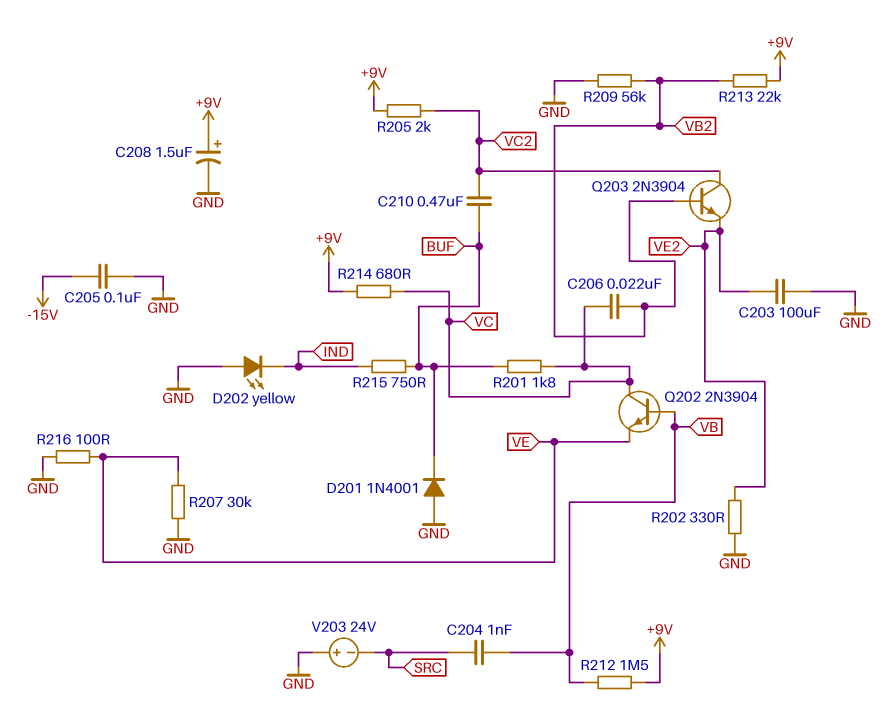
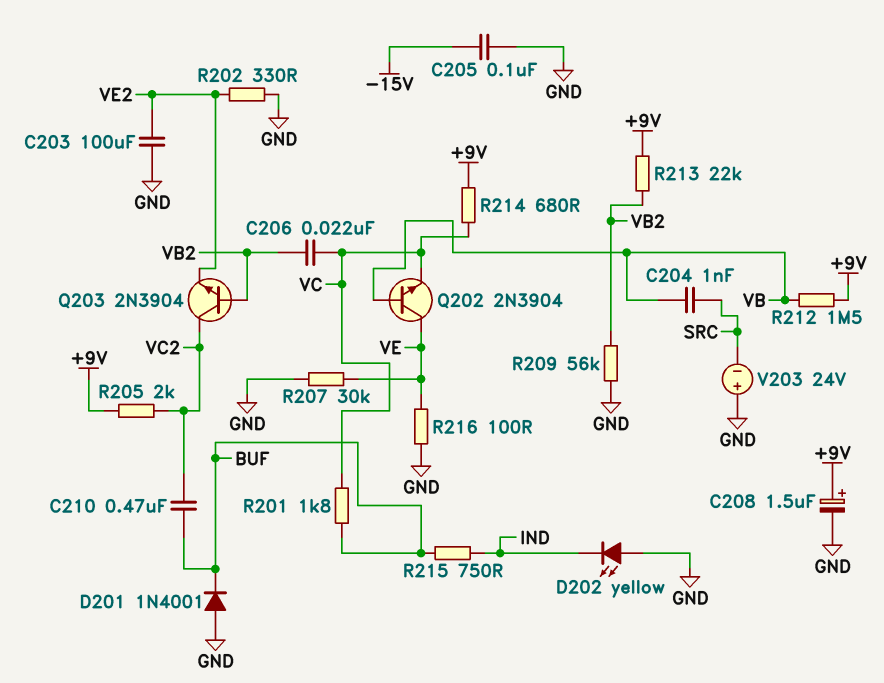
Q202: NPN 2N3904 (B VB, C VC, E VE) -> NPN 2N3904 (B VB, C VE, E VC)

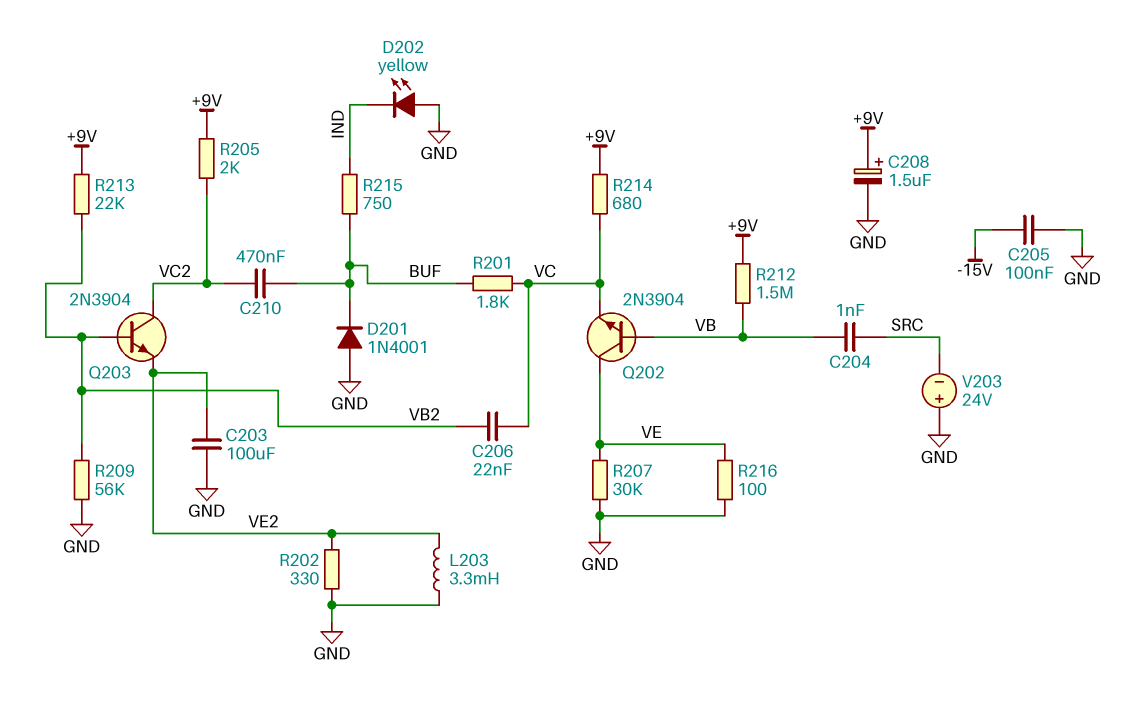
L203: none -> 3.3mH (GND, VE2)

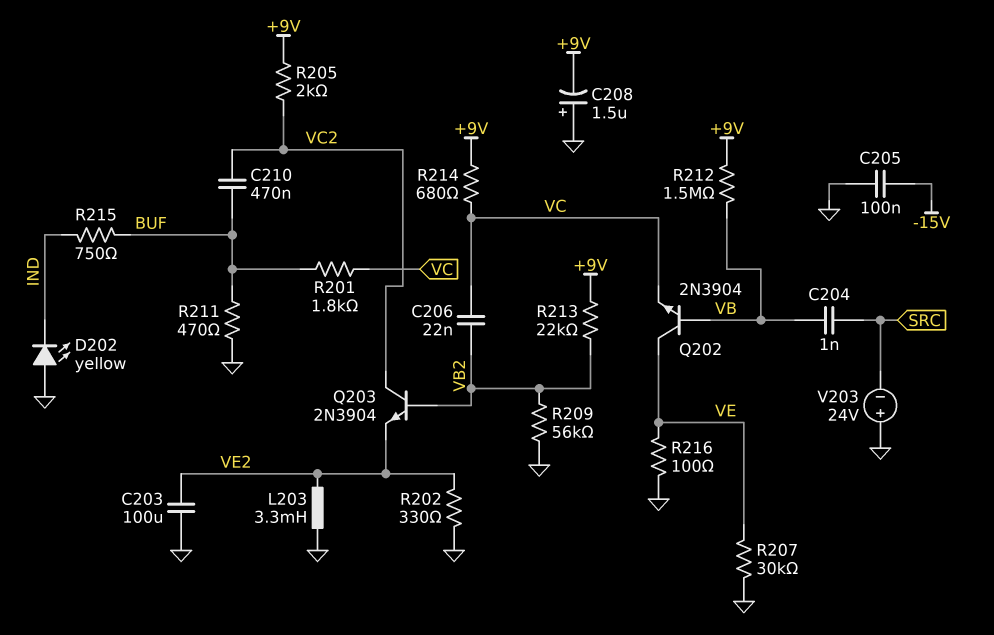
C208: 1.5uF (plus +9V, minus GND) -> 1.5uF (plus GND, minus +9V)
D201: diode 1N4001 (A GND, K BUF) -> none
R211: none -> 470 (BUF, GND)

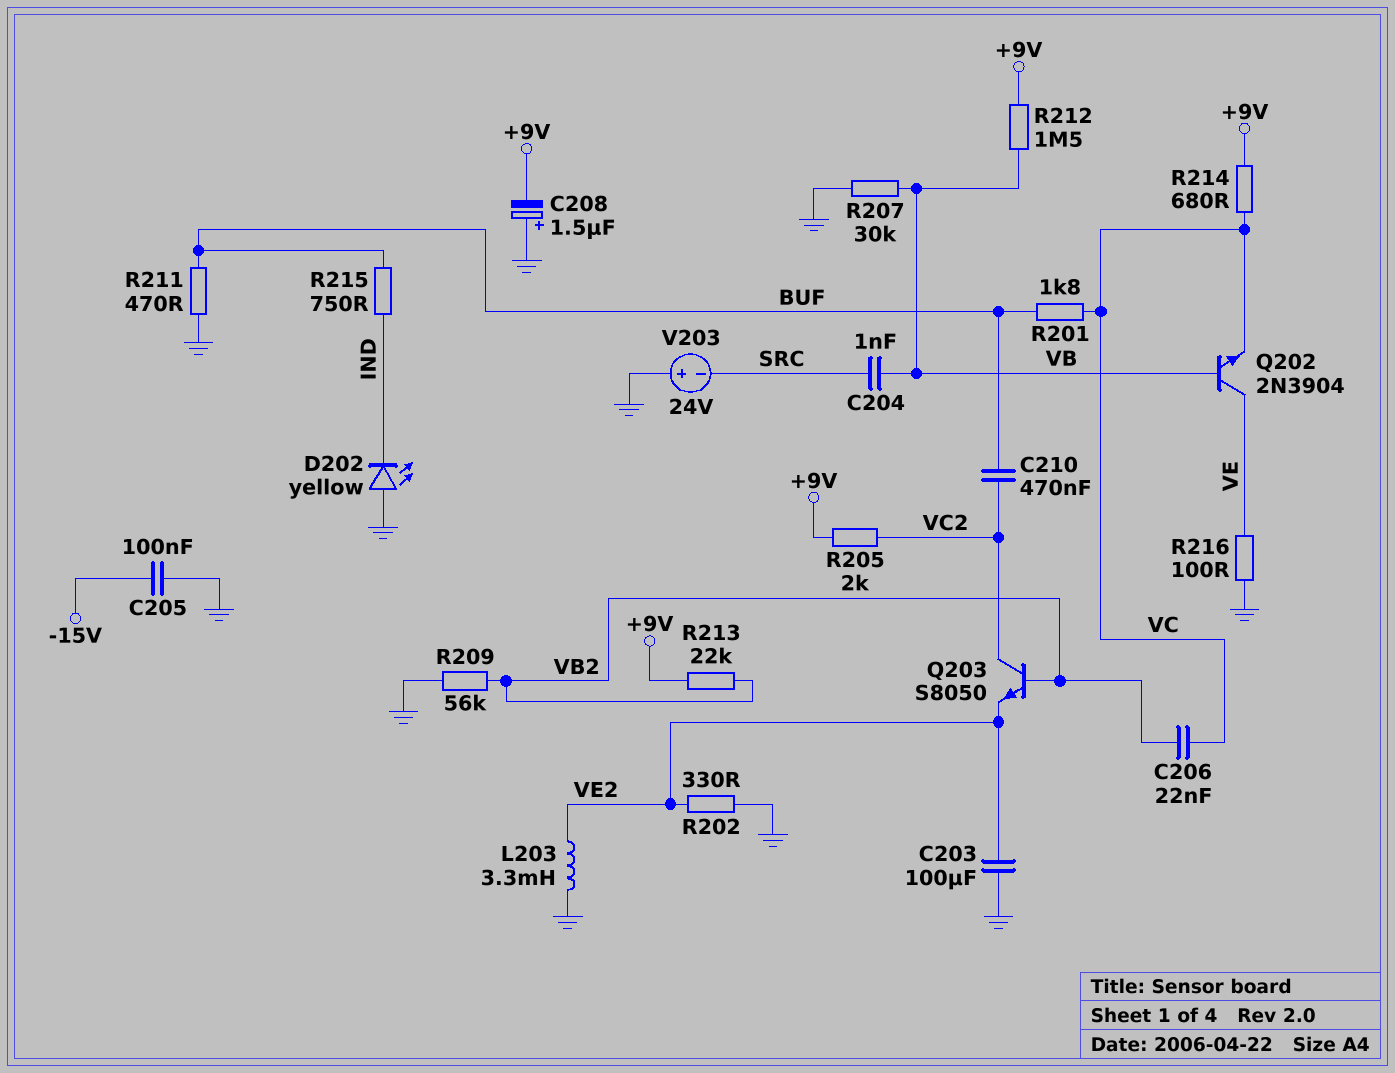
Q203: NPN 2N3904 (B VB2, C VC2, E VE2) -> NPN S8050 (B VB2, C VC2, E VE2)
R207: 30k (GND, VE) -> 30k (GND, VB)

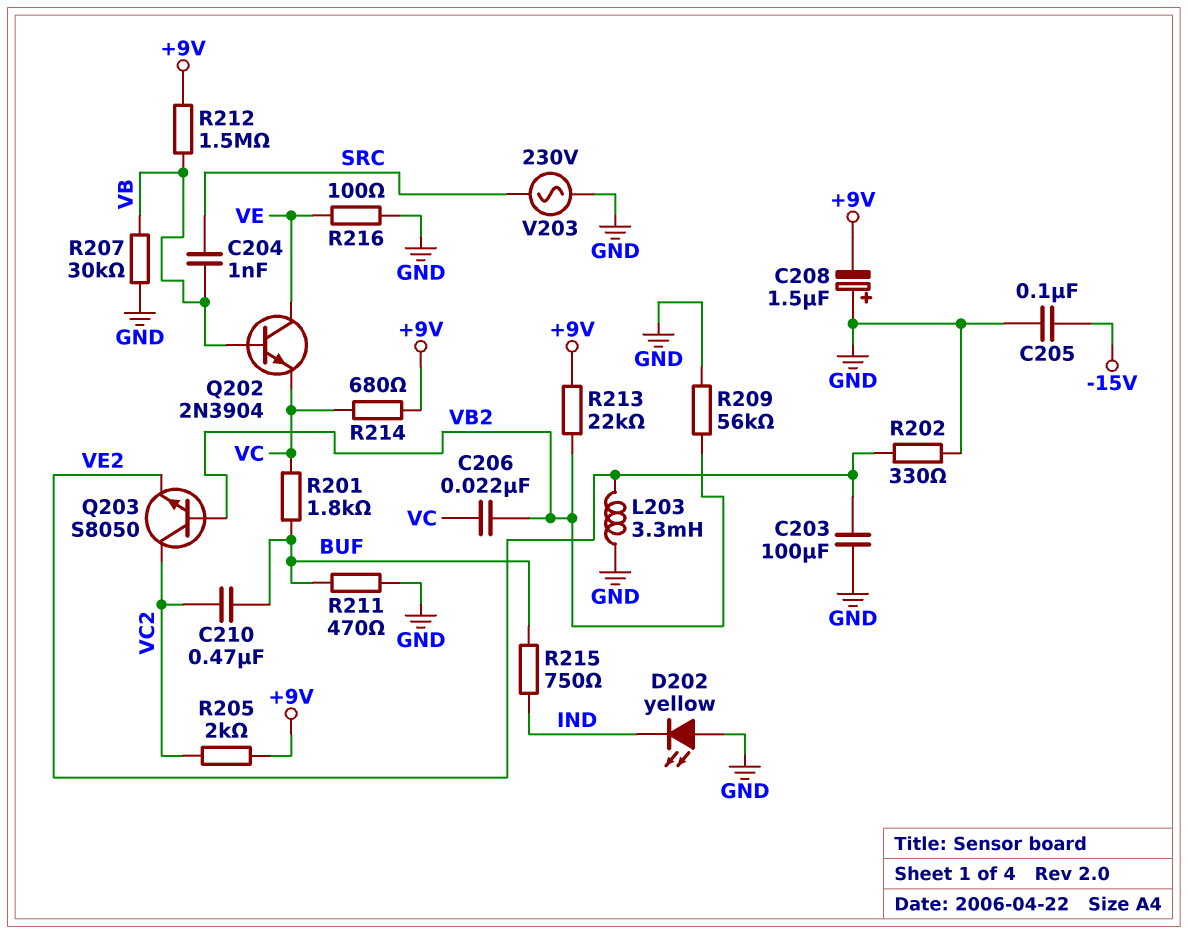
V203: 24V (plus GND, minus SRC) -> AC 230V (GND, SRC)

